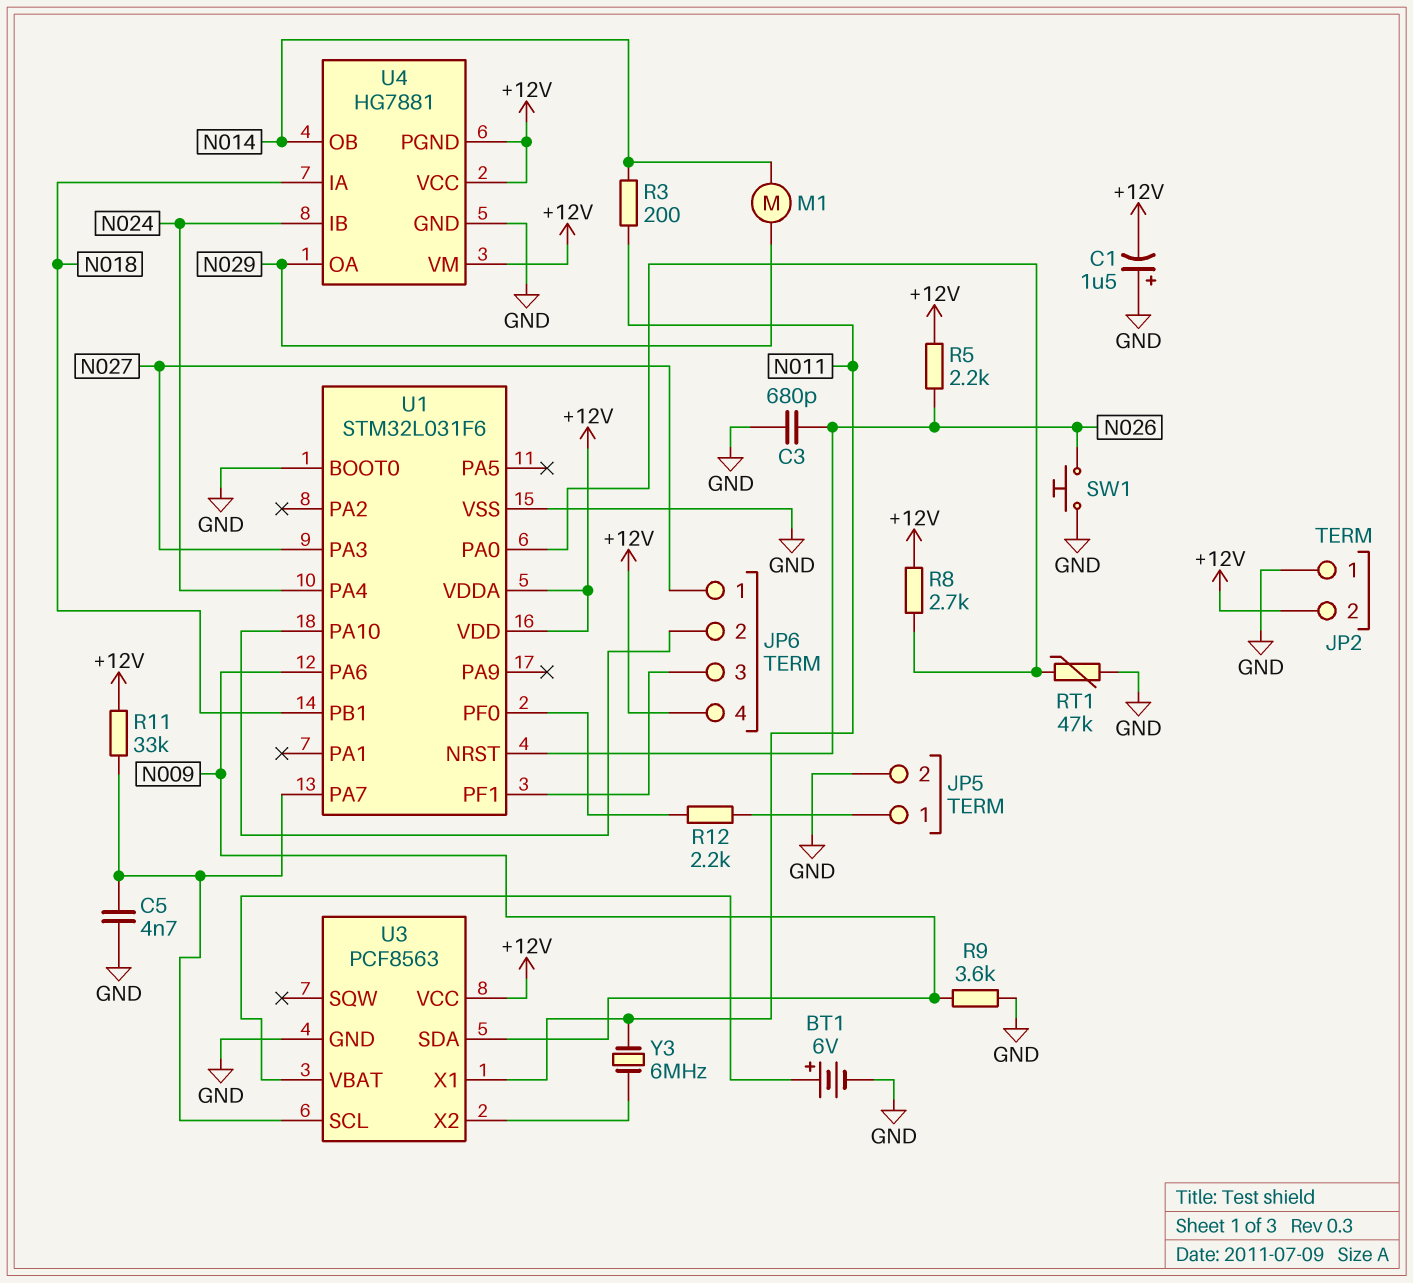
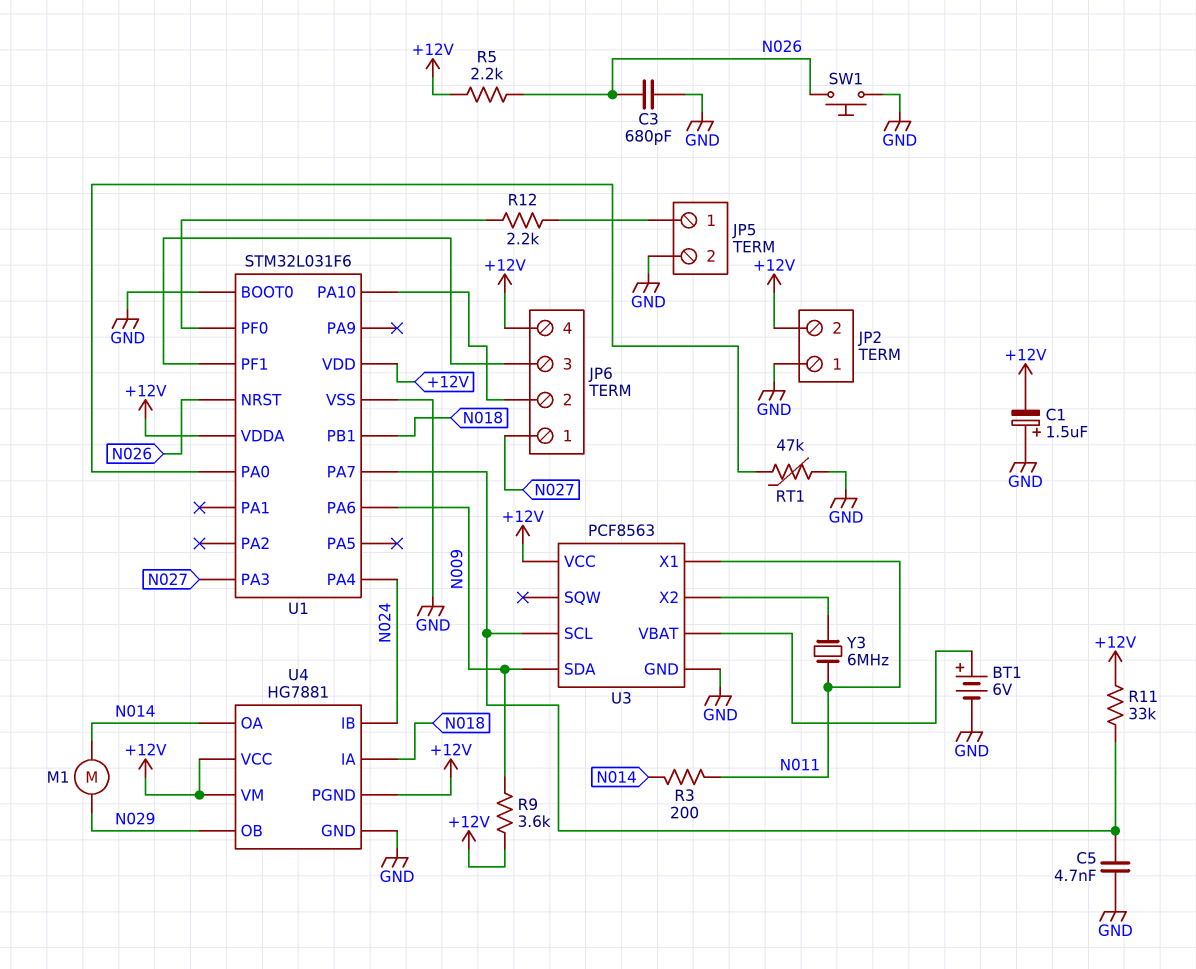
R8: 2.7k (+12V, U1/PA0) -> none
R9: 3.6k (GND, N009) -> 3.6k (+12V, N009)
U4 pin OA: N029 -> N014
U4 pin OB: N014 -> N029

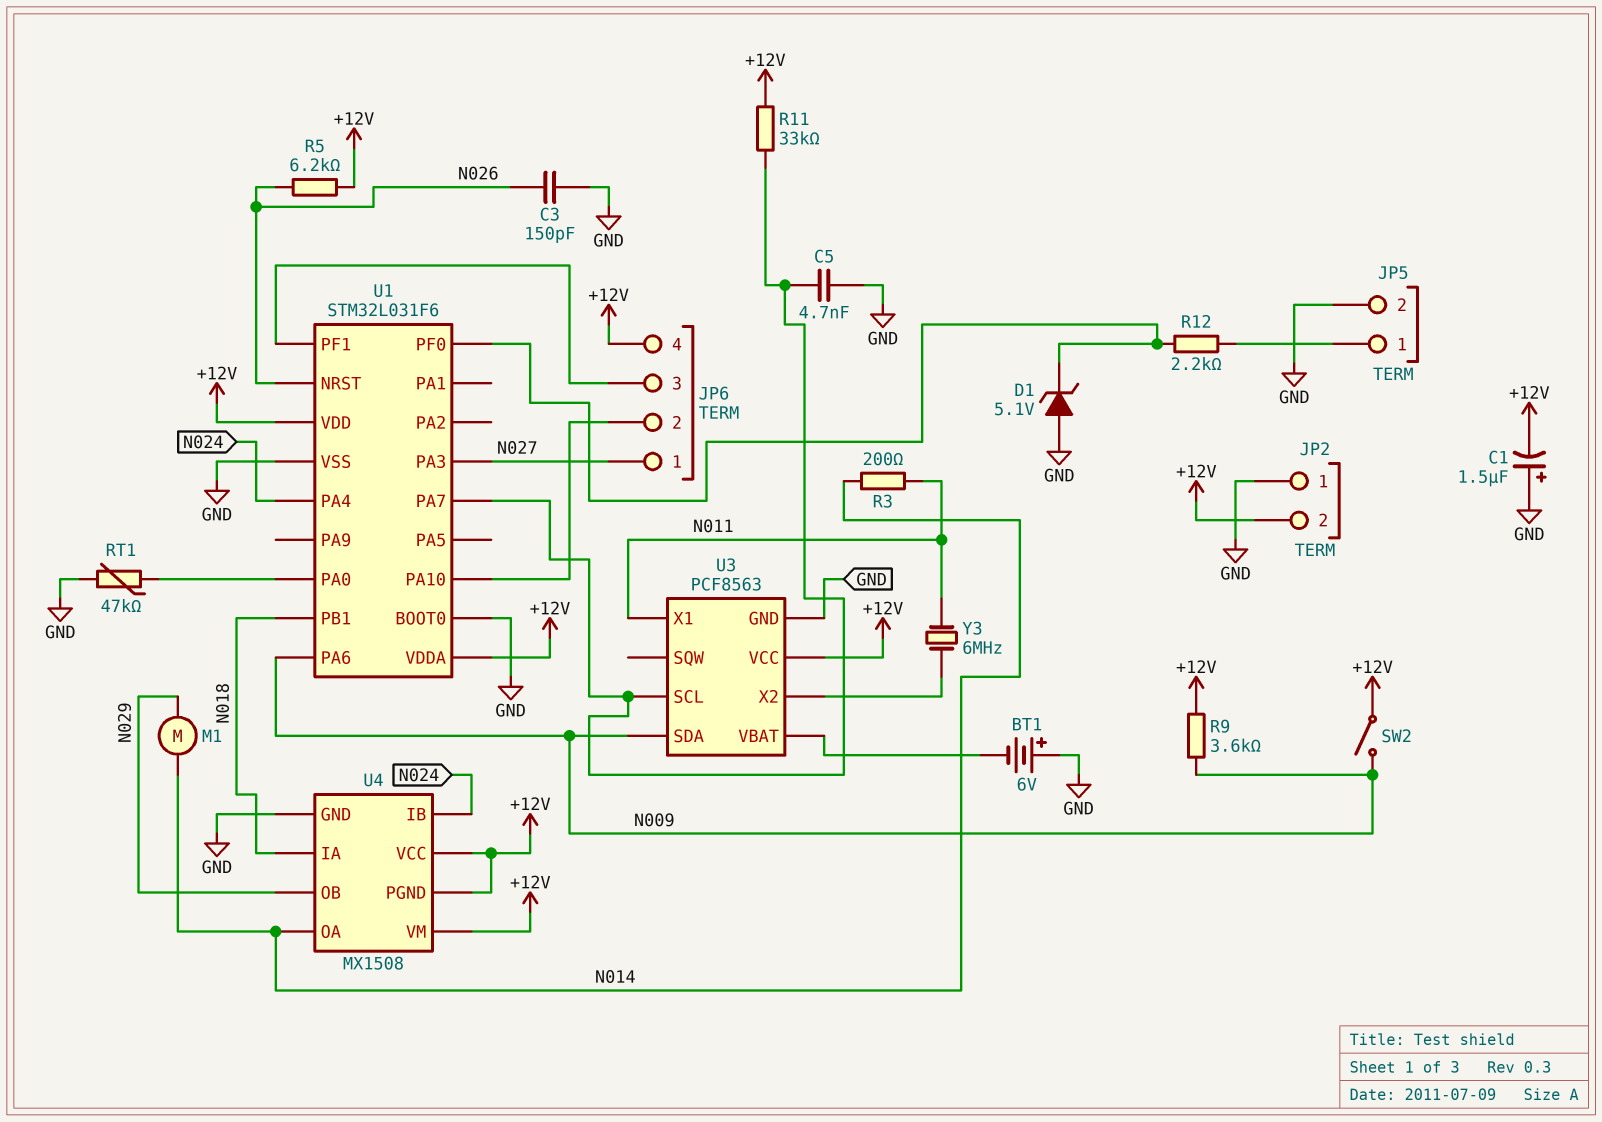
BT1: 6V (plus U3/VBAT, minus GND) -> 6V (plus GND, minus U3/VBAT)
C3: 680pF (GND, N026) -> 150pF (GND, N026)
D1: none -> zener 5.1V (A GND, K U1/PF0)
R5: 2.2k (+12V, N026) -> 6.2k (+12V, N026)
SW1: button (GND, N026) -> none
SW2: none -> switch (+12V, N009)
U4: HG7881 -> MX1508

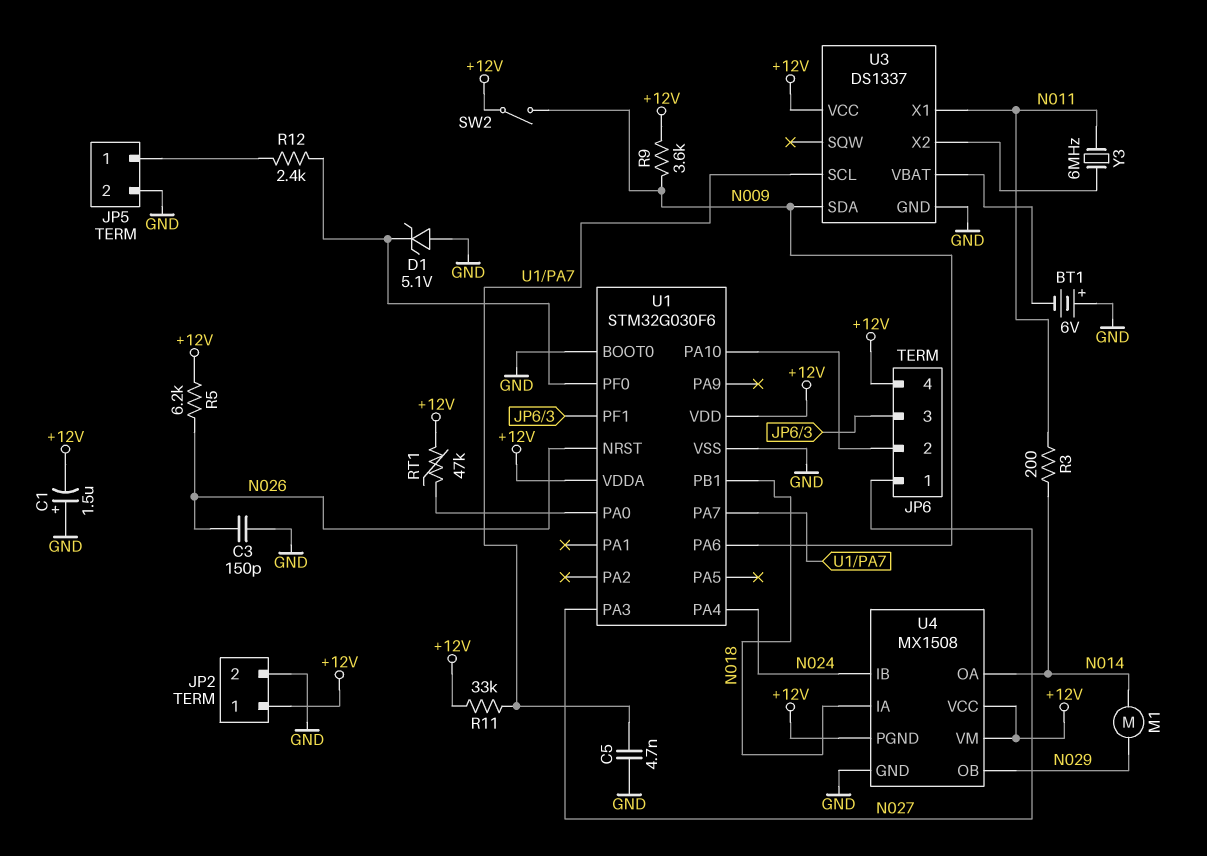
JP2 pin 1: GND -> +12V
JP2 pin 2: +12V -> GND
R12: 2.2k (JP5/1, U1/PF0) -> 2.4k (JP5/1, U1/PF0)
RT1: 47k (GND, U1/PA0) -> 47k (+12V, U1/PA0)
U1: STM32L031F6 -> STM32G030F6
U3: PCF8563 -> DS1337

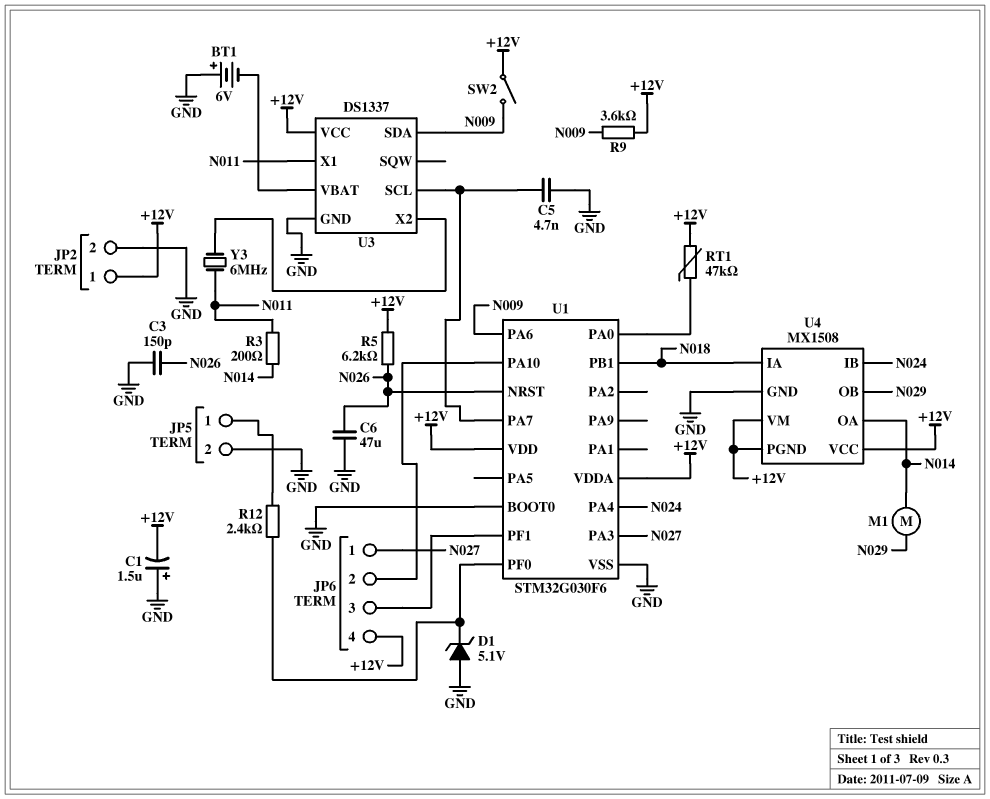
C6: none -> 47uF (GND, N026)
R11: 33k (+12V, U1/PA7) -> none

